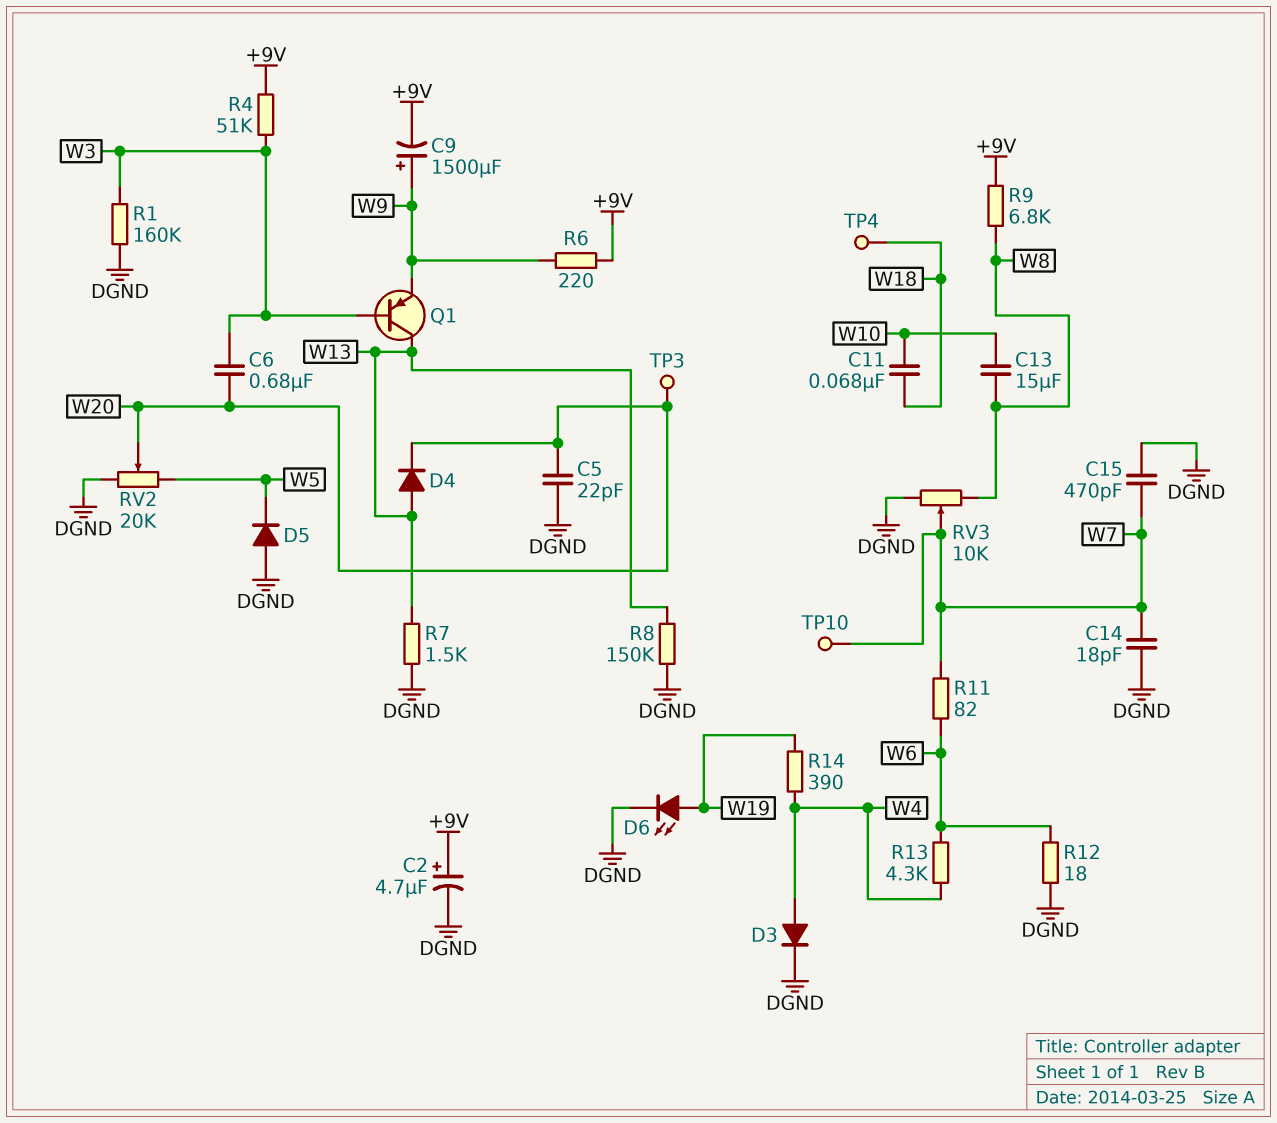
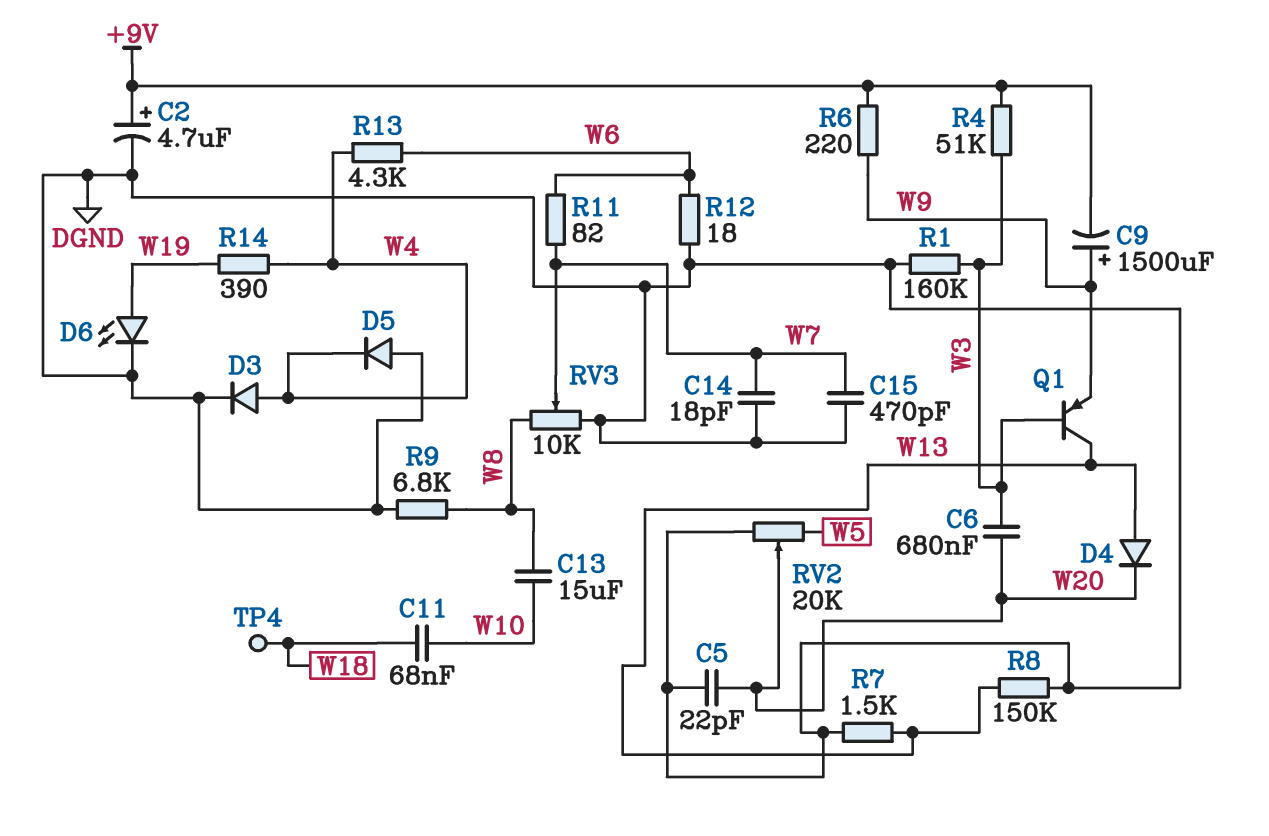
D5: diode (A DGND, K W5) -> diode (A DGND, K W4)
R9: 6.8k (+9V, W8) -> 6.8k (DGND, W8)
TP3: test point (W20) -> none
TP10: test point (W7) -> none

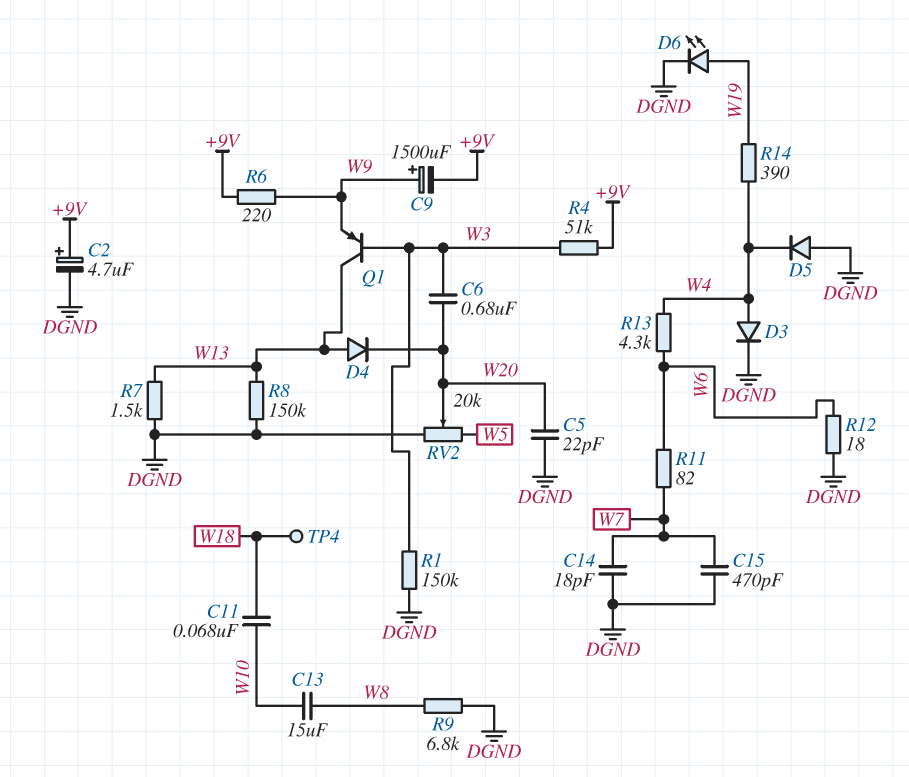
R1: 160k (DGND, W3) -> 150k (DGND, W3)
RV3: 10k (DGND, W8, wiper W7) -> none

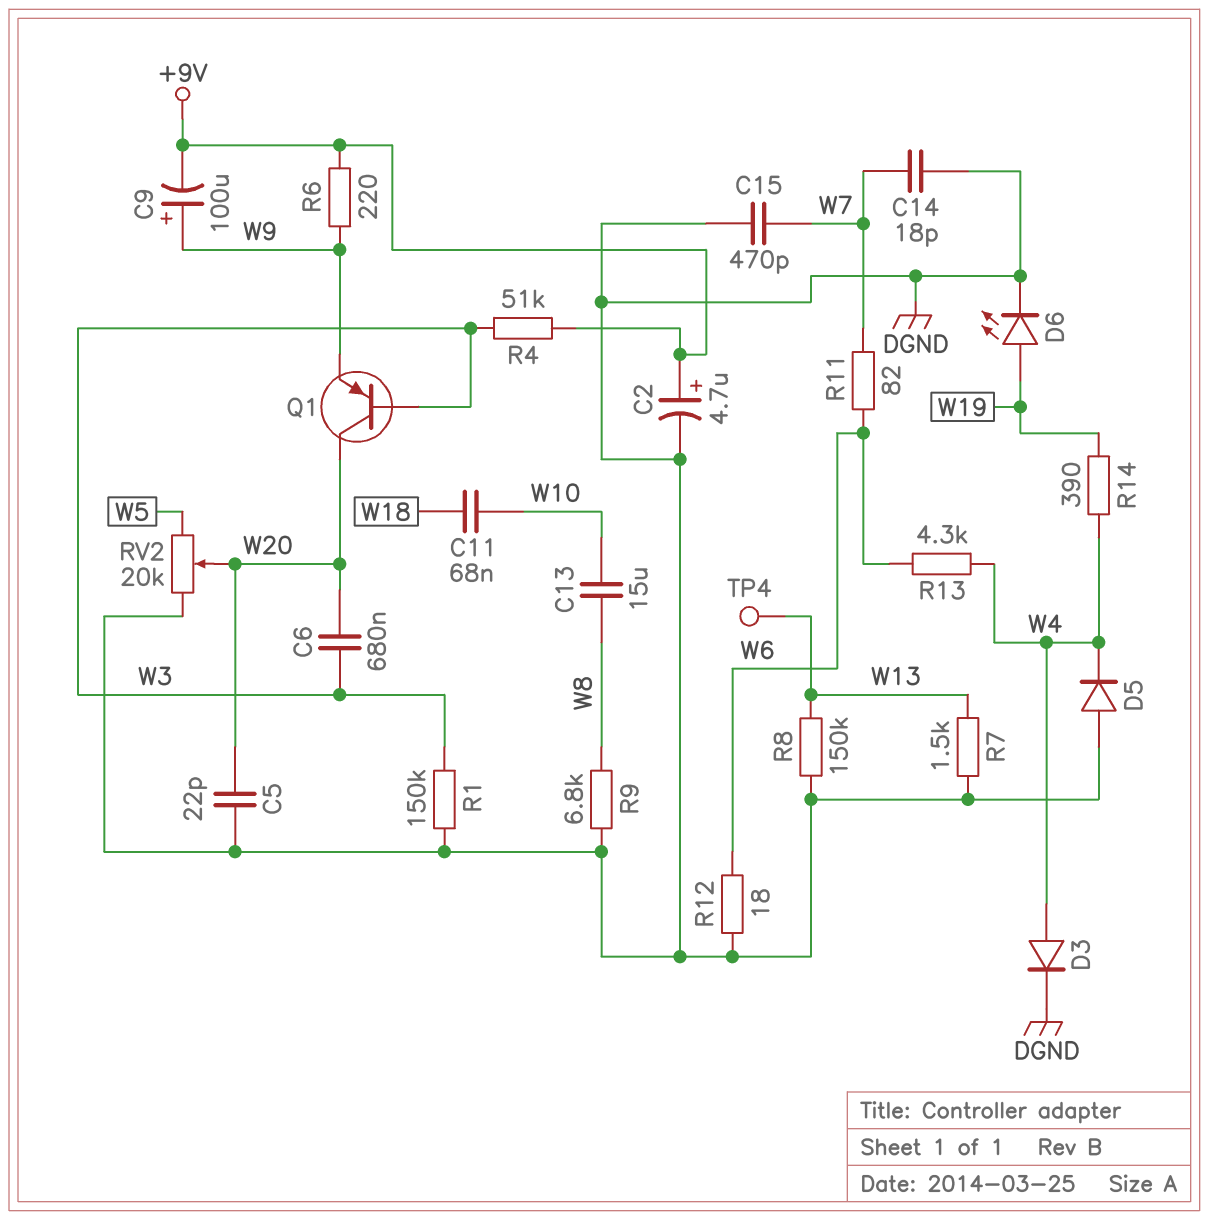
C9: 1500uF (plus W9, minus +9V) -> 100uF (plus W9, minus +9V)
D4: diode (A W13, K W20) -> none
Q1: PNP (B W3, C W13, E W9) -> PNP (B W3, C W20, E W9)
TP4: test point (W18) -> test point (W13)

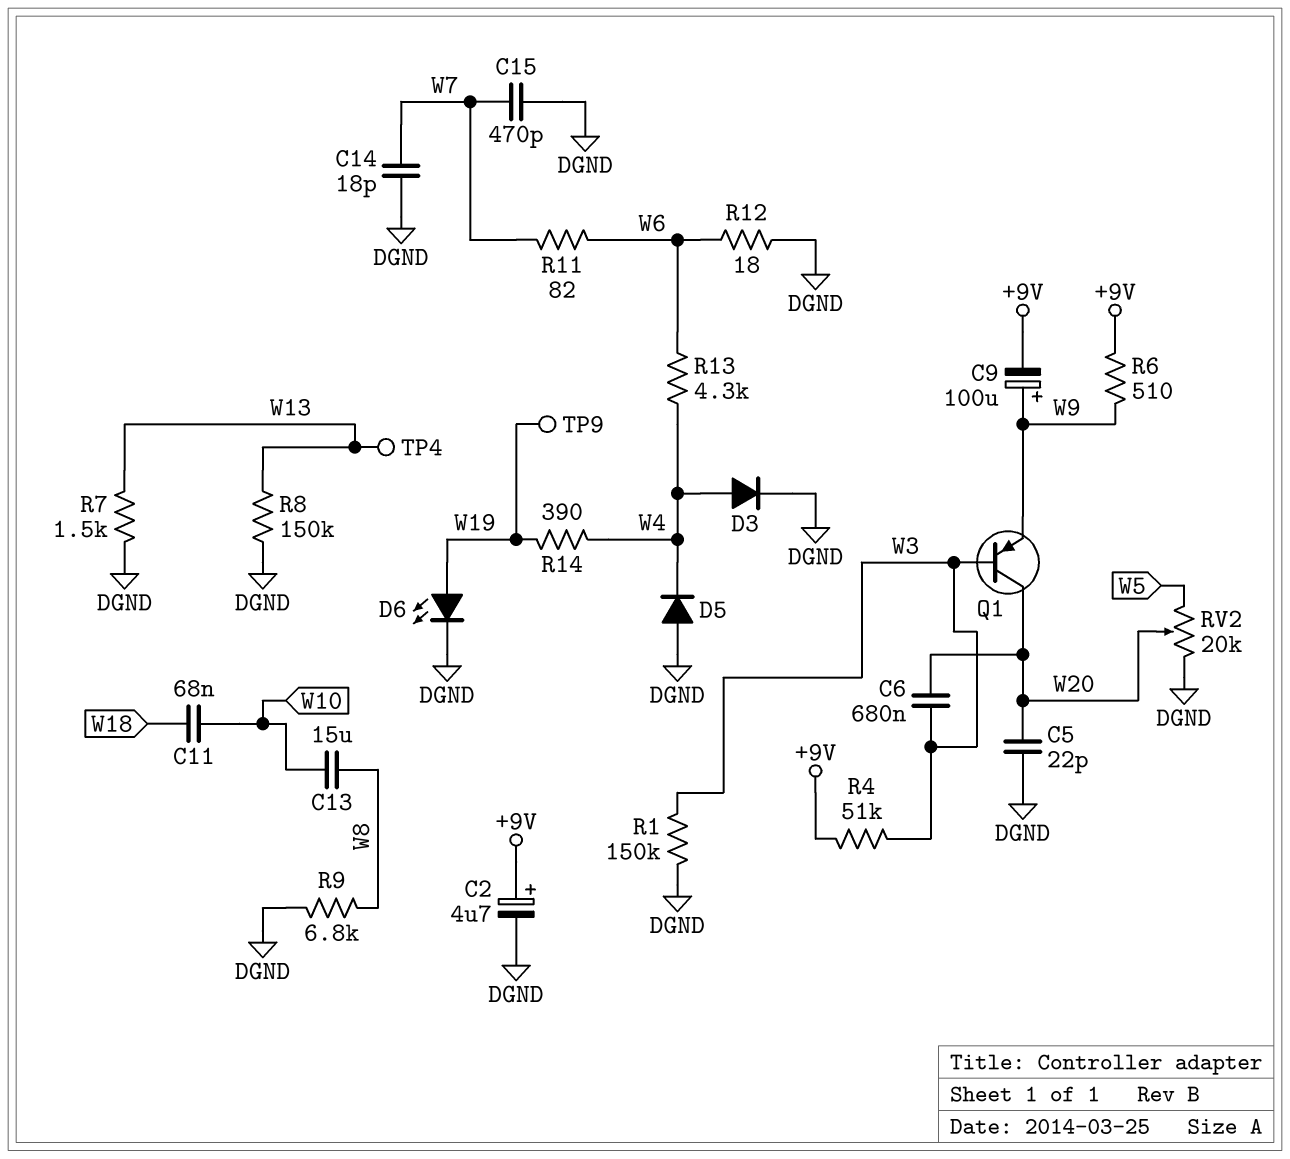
R6: 220 (+9V, W9) -> 510 (+9V, W9)
TP9: none -> test point (W19)

